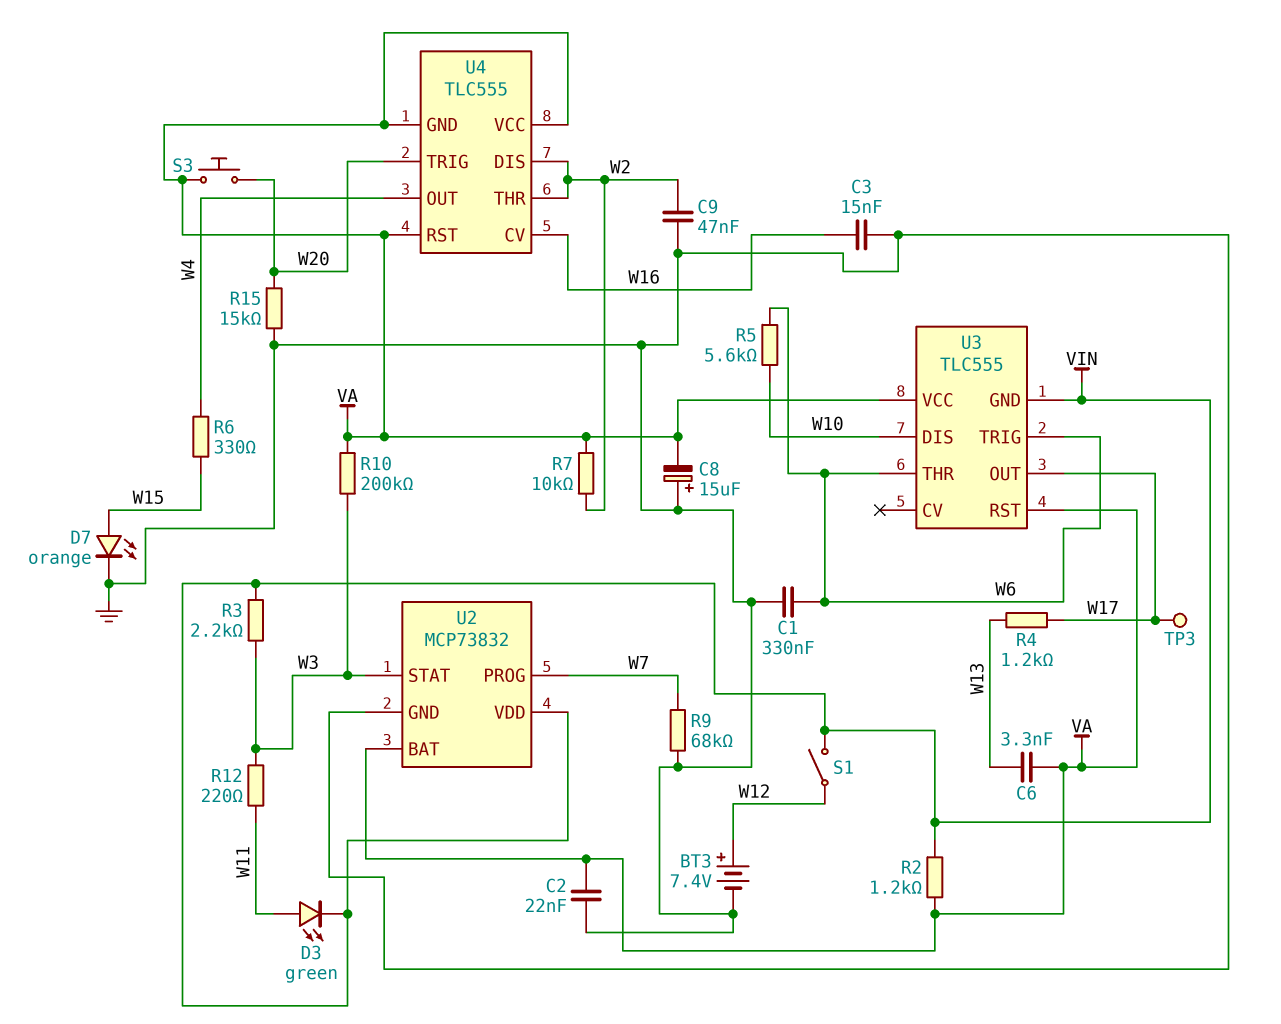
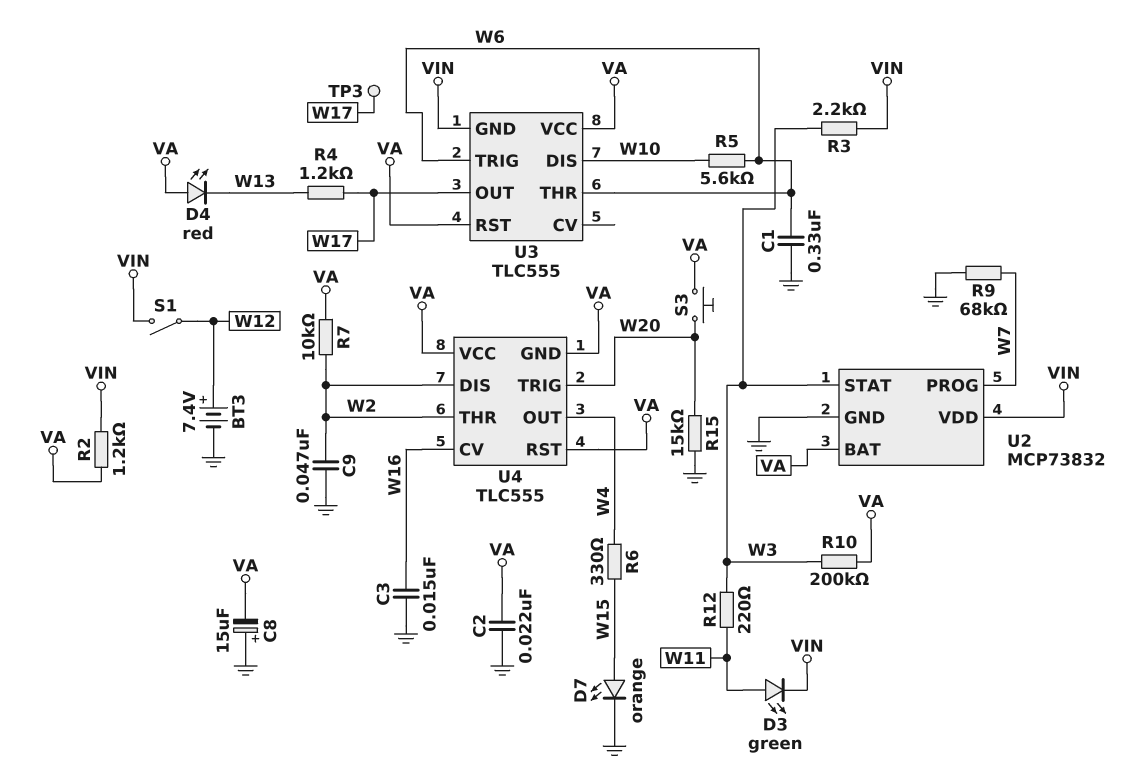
C6: 3.3nF (VA, W13) -> none
D4: none -> LED red (A VA, K W13)

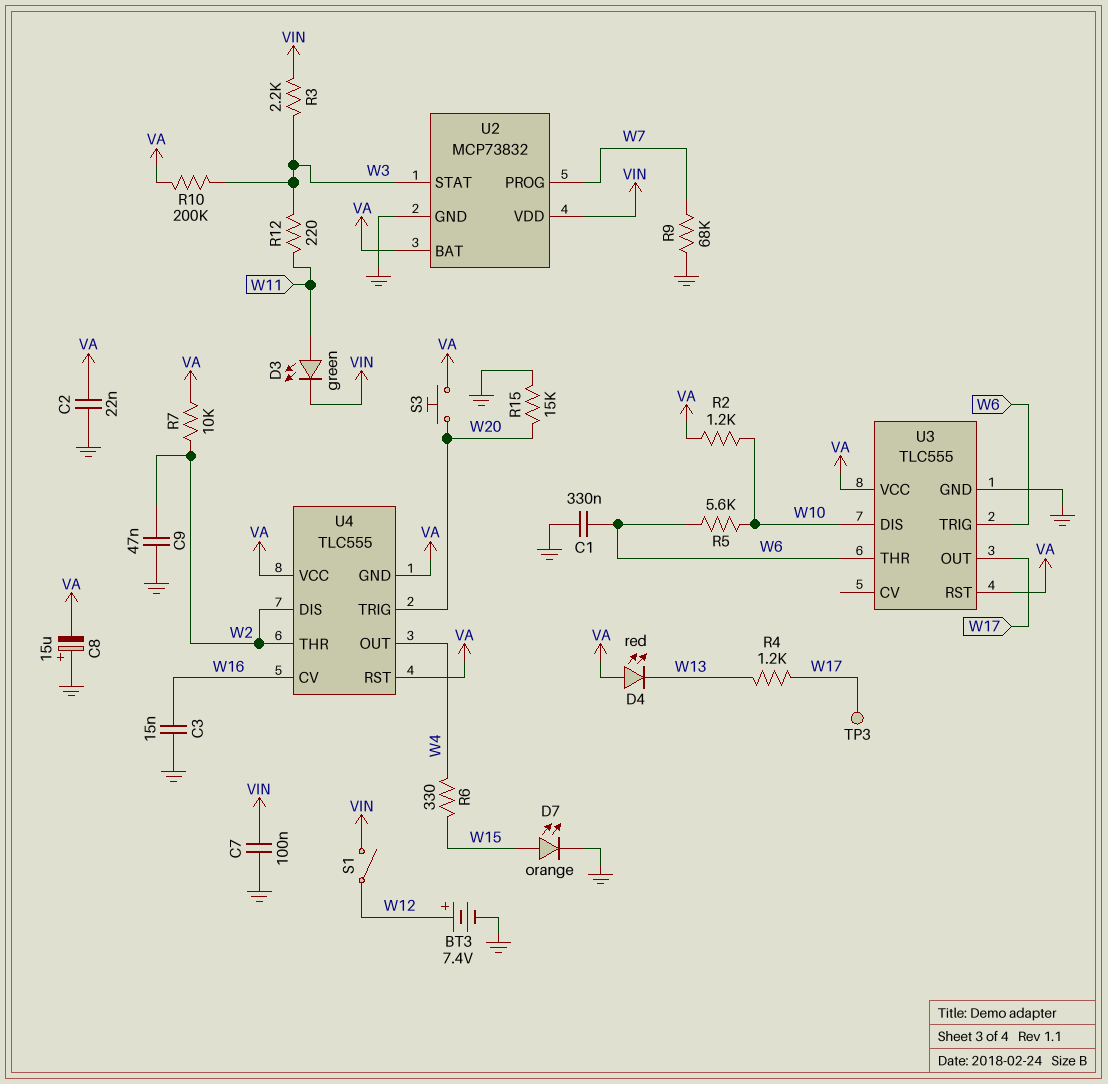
C7: none -> 100nF (GND, VIN)
R2: 1.2k (VA, VIN) -> 1.2k (VA, W10)
U3 pin GND: VIN -> GND

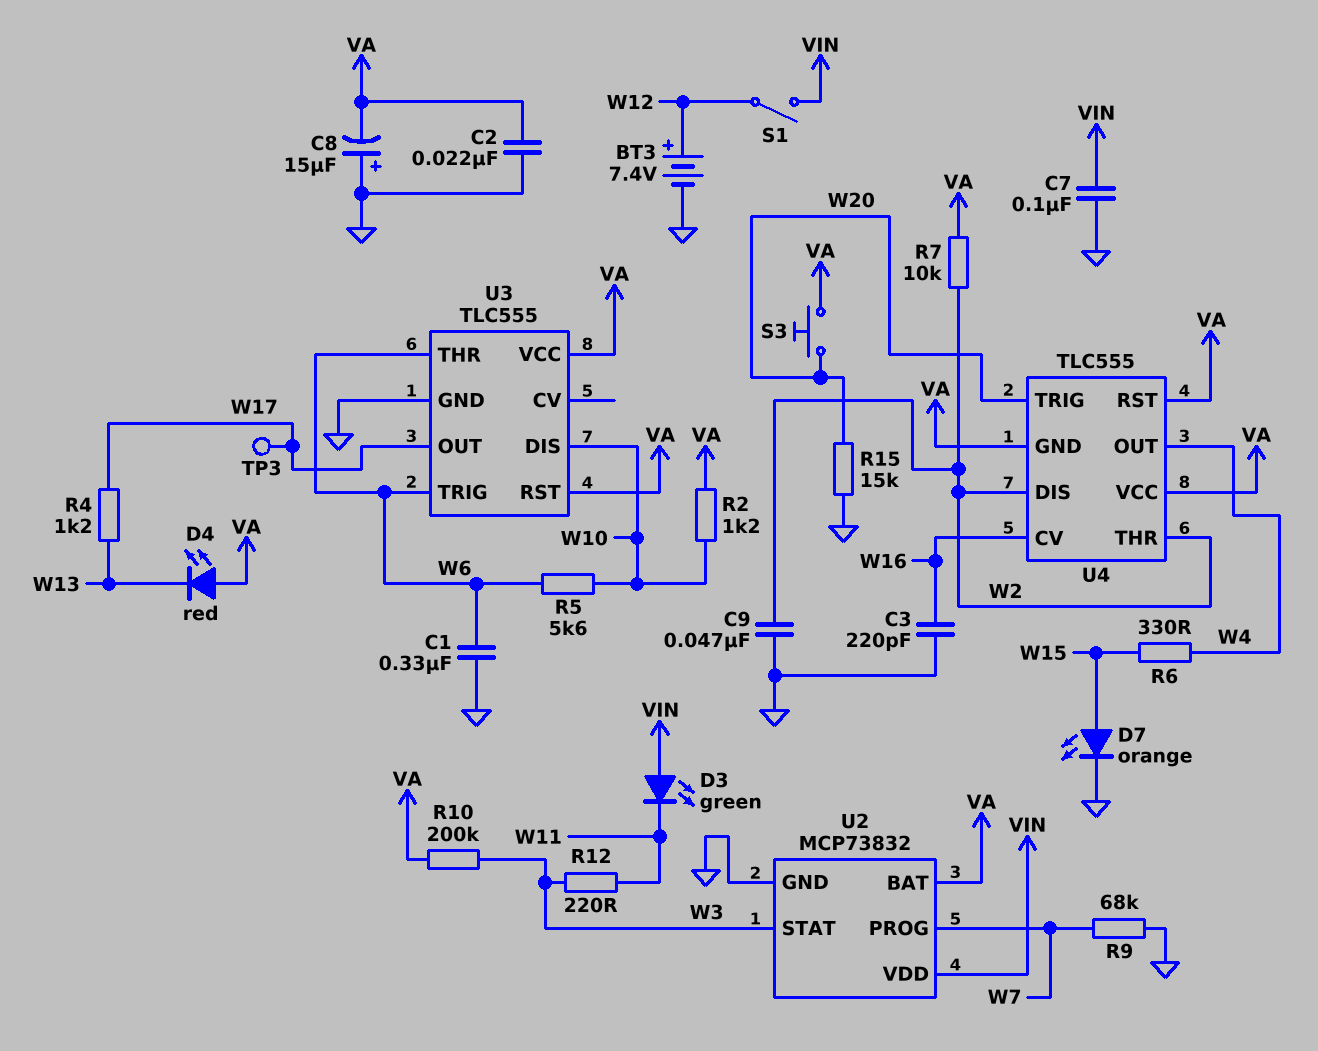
C3: 15nF (GND, W16) -> 220pF (GND, W16)
D3: LED green (A W11, K VIN) -> LED green (A VIN, K W11)
R3: 2.2k (VIN, W3) -> none

